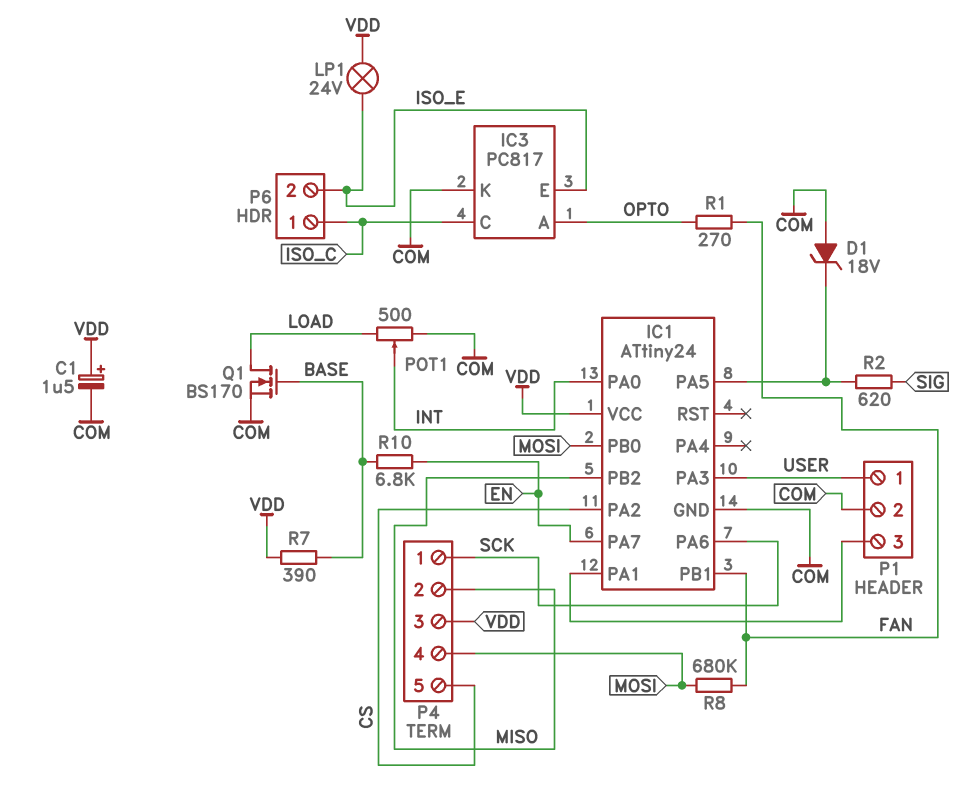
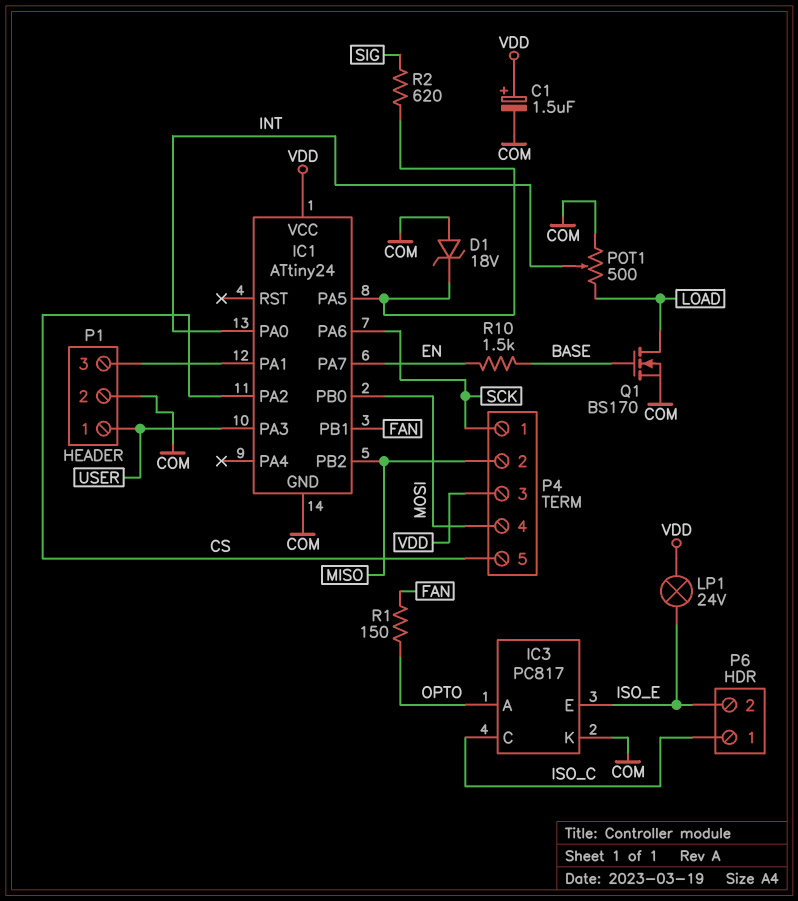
R1: 270 (FAN, OPTO) -> 150 (FAN, OPTO)
R7: 390 (BASE, VDD) -> none
R8: 680k (FAN, MOSI) -> none
R10: 6.8k (BASE, EN) -> 1.5k (BASE, EN)

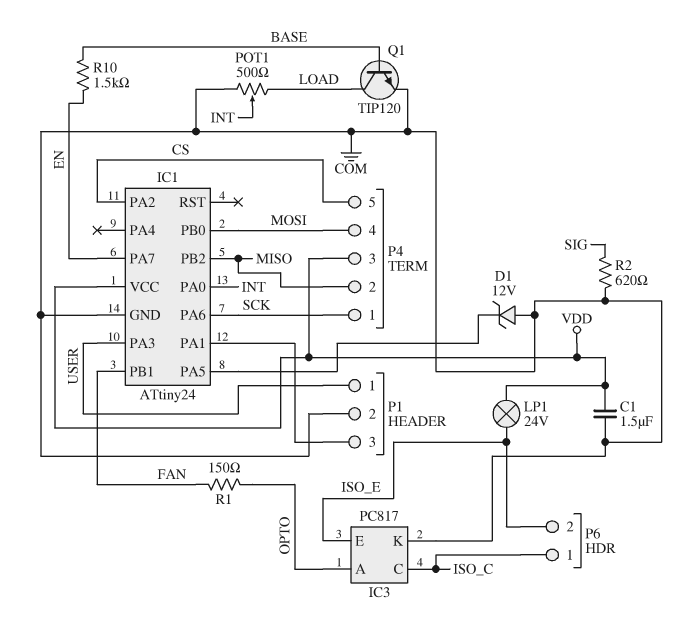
C1: 1.5uF (plus VDD, minus COM) -> 1.5uF (COM, VDD)
D1: zener 18V (A COM, K IC1/PA5) -> zener 12V (A COM, K IC1/PA5)
Q1: NMOS BS170 (G BASE, D LOAD, S COM) -> NPN TIP120 (B BASE, C LOAD, E COM)
R2: 620 (IC1/PA5, SIG) -> 620 (COM, SIG)

